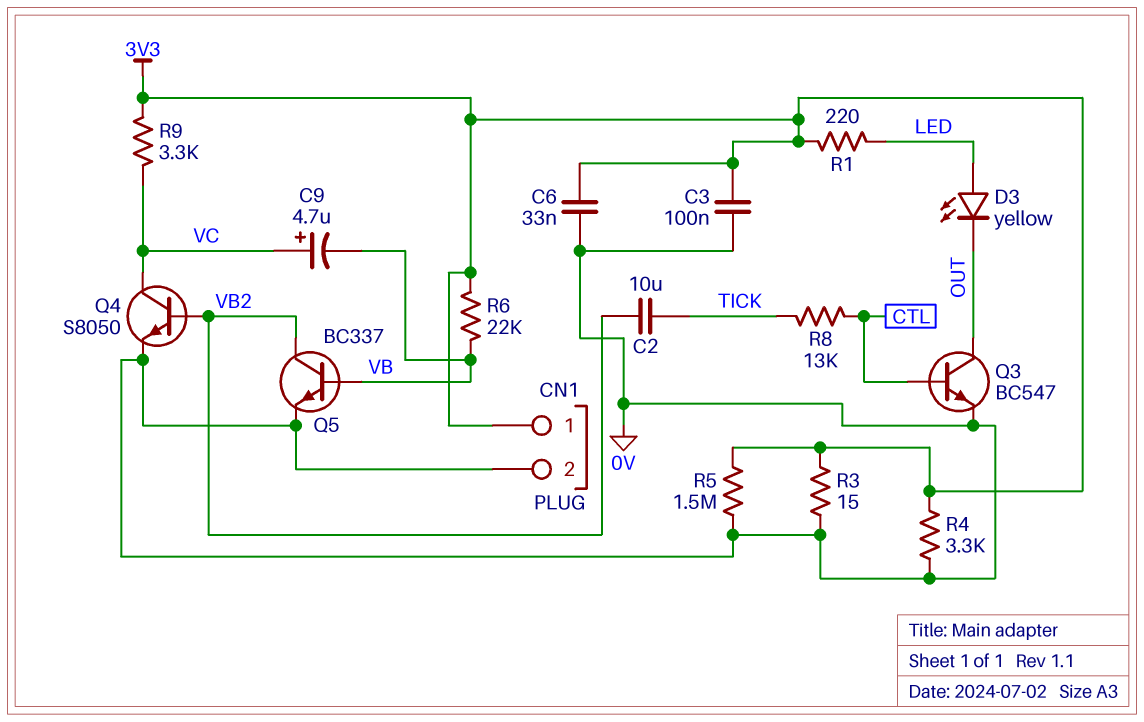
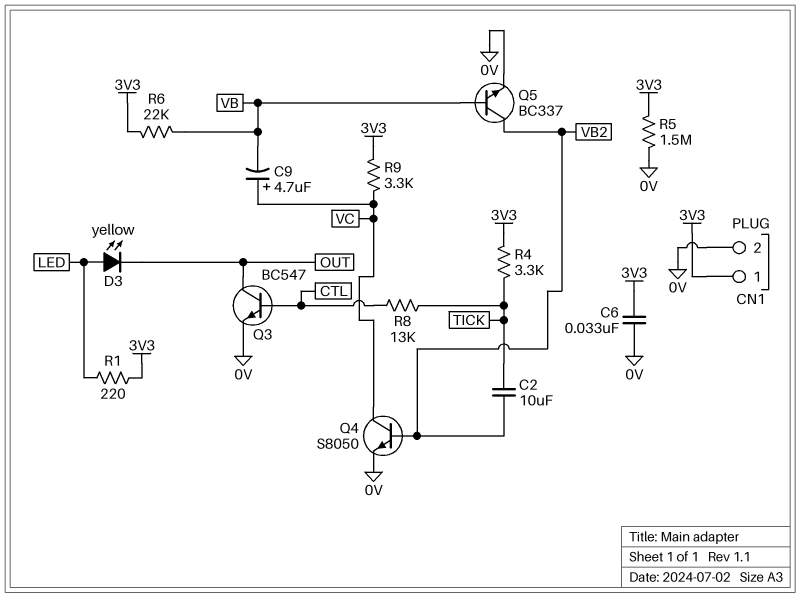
C3: 100nF (0V, 3V3) -> none
R3: 15 (0V, 3V3) -> none
R4: 3.3k (0V, 3V3) -> 3.3k (3V3, TICK)

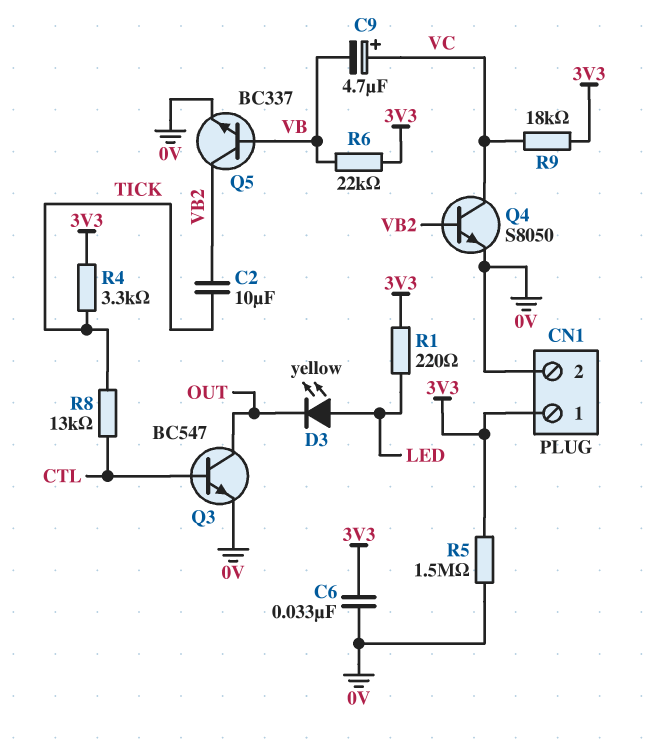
R9: 3.3k (3V3, VC) -> 18k (3V3, VC)

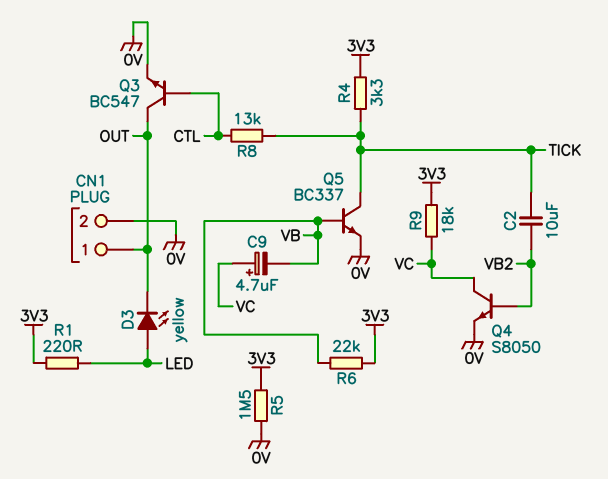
C6: 33nF (0V, 3V3) -> none
CN1 pin 1: 3V3 -> OUT
Q5: NPN BC337 (B VB, C VB2, E 0V) -> NPN BC337 (B VB, C TICK, E 0V)

